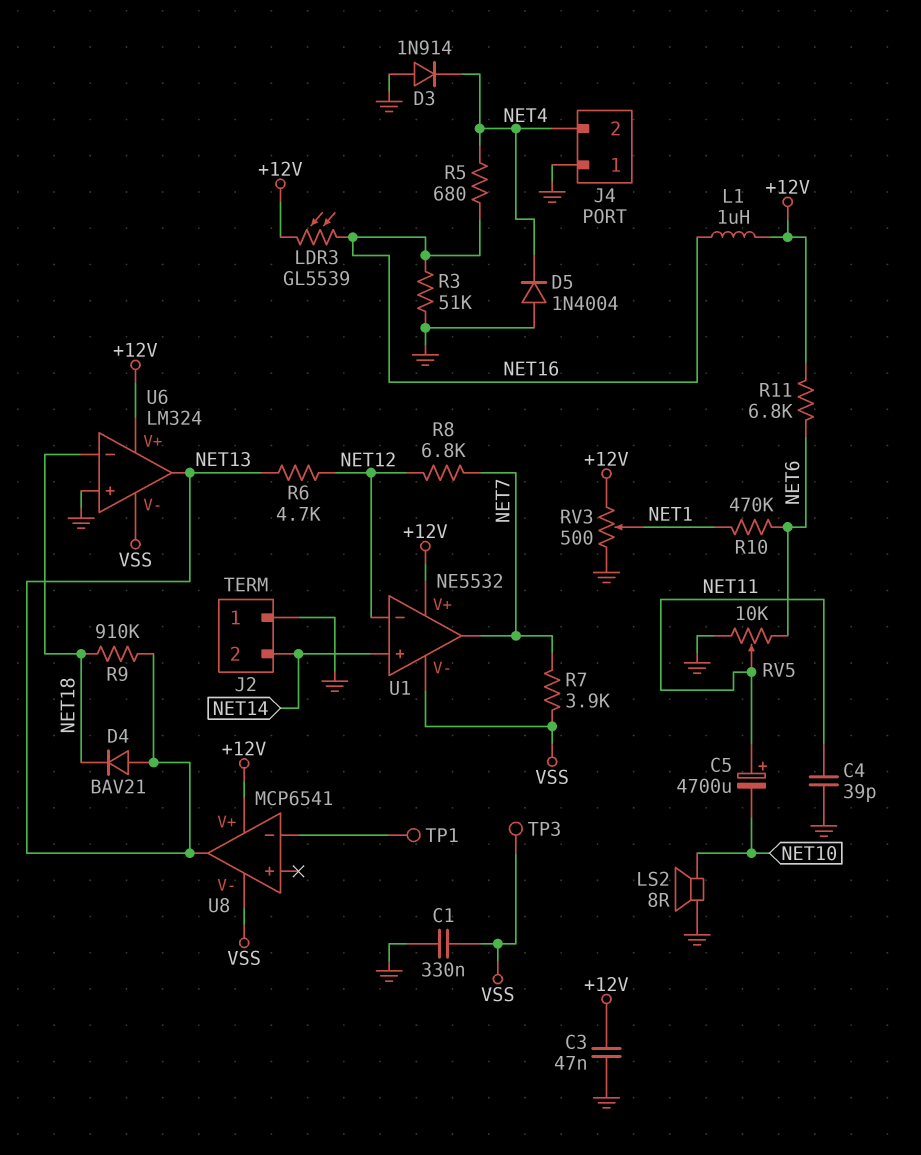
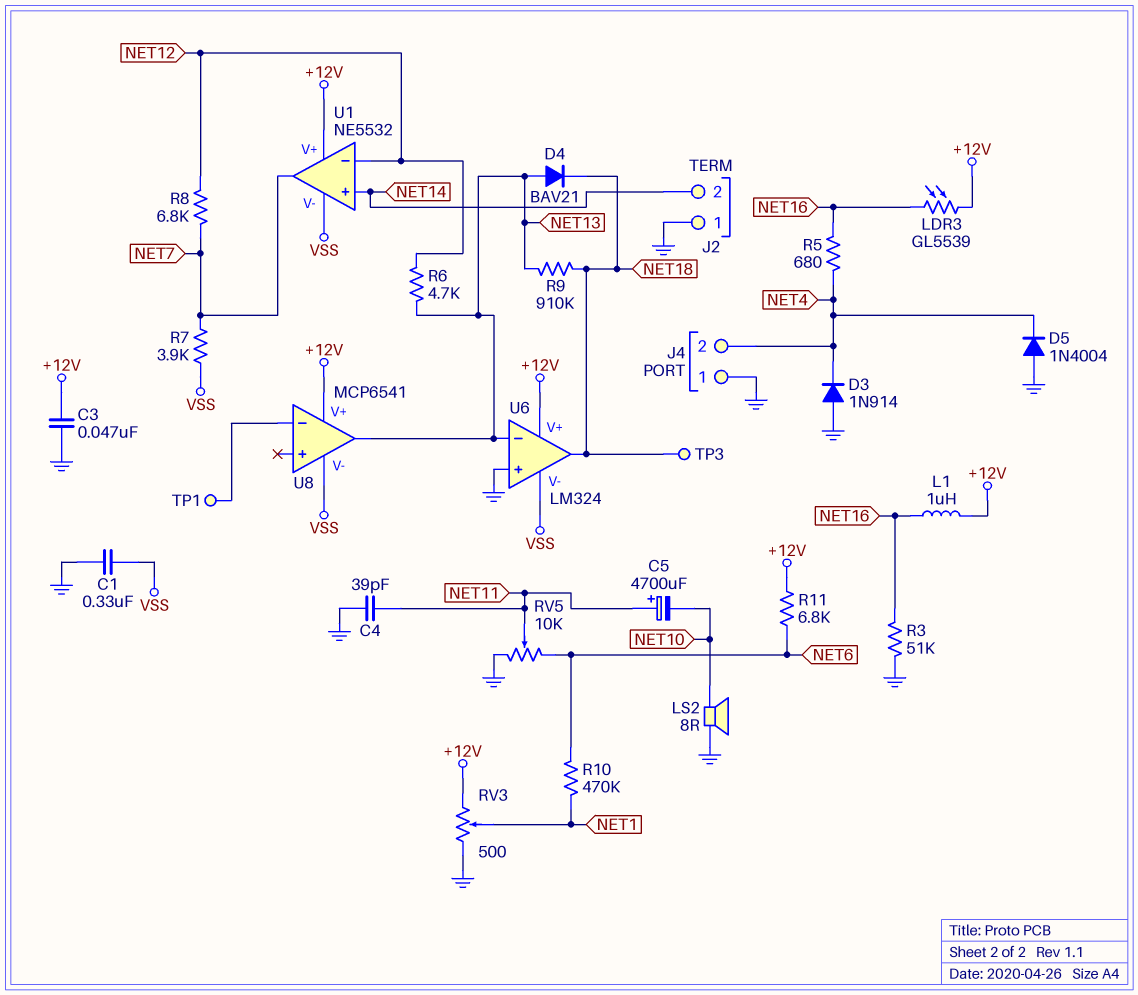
TP3: test point (VSS) -> test point (NET18)
U6 pin in-: NET18 -> NET13
U6 pin out: NET13 -> NET18

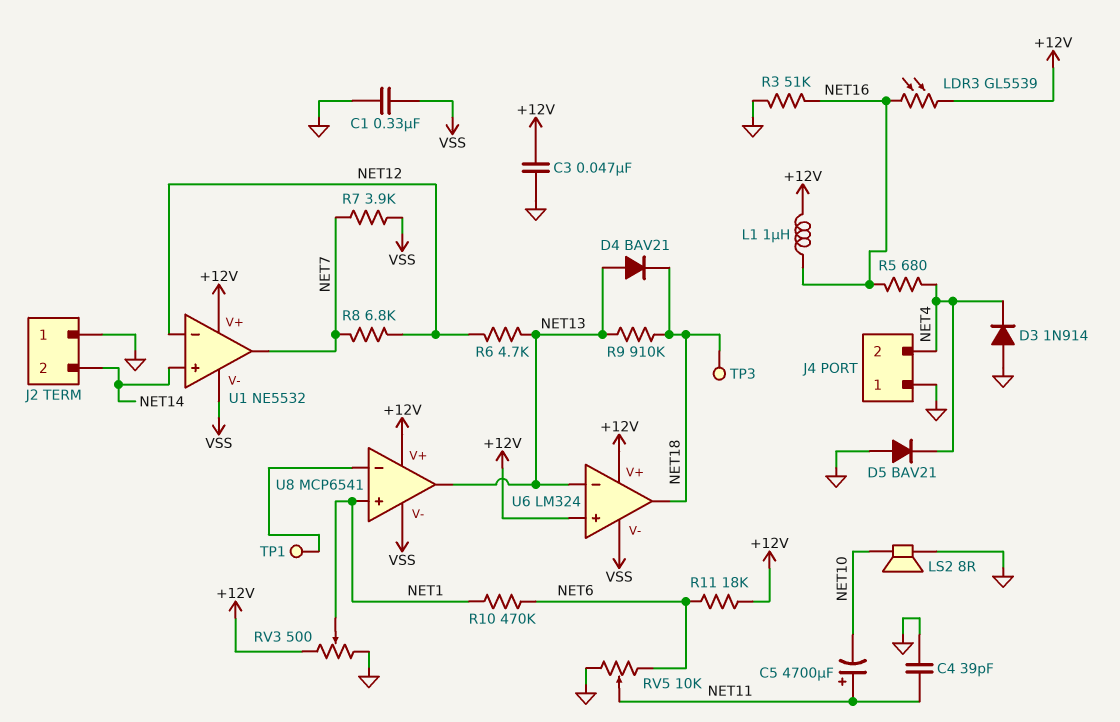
D5: diode 1N4004 (A GND, K NET4) -> diode BAV21 (A GND, K NET4)
R11: 6.8k (+12V, NET6) -> 18k (+12V, NET6)
U6 pin in+: GND -> +12V
U8 pin in+: none -> NET1

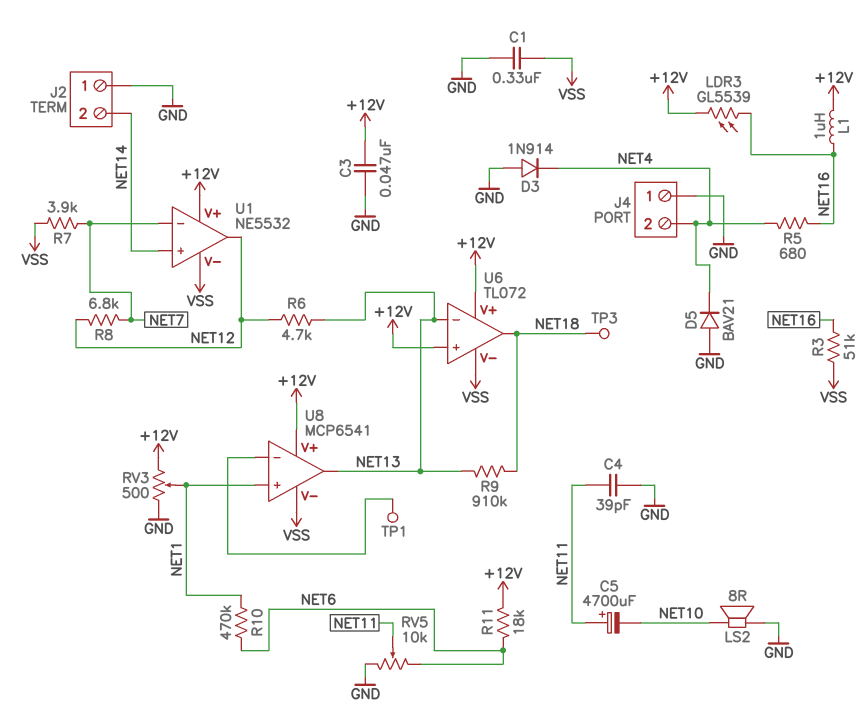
D4: diode BAV21 (A NET13, K NET18) -> none
R3: 51k (GND, NET16) -> 51k (NET16, VSS)
U1 pin in-: NET12 -> NET7
U1 pin out: NET7 -> NET12
U6: LM324 -> TL072

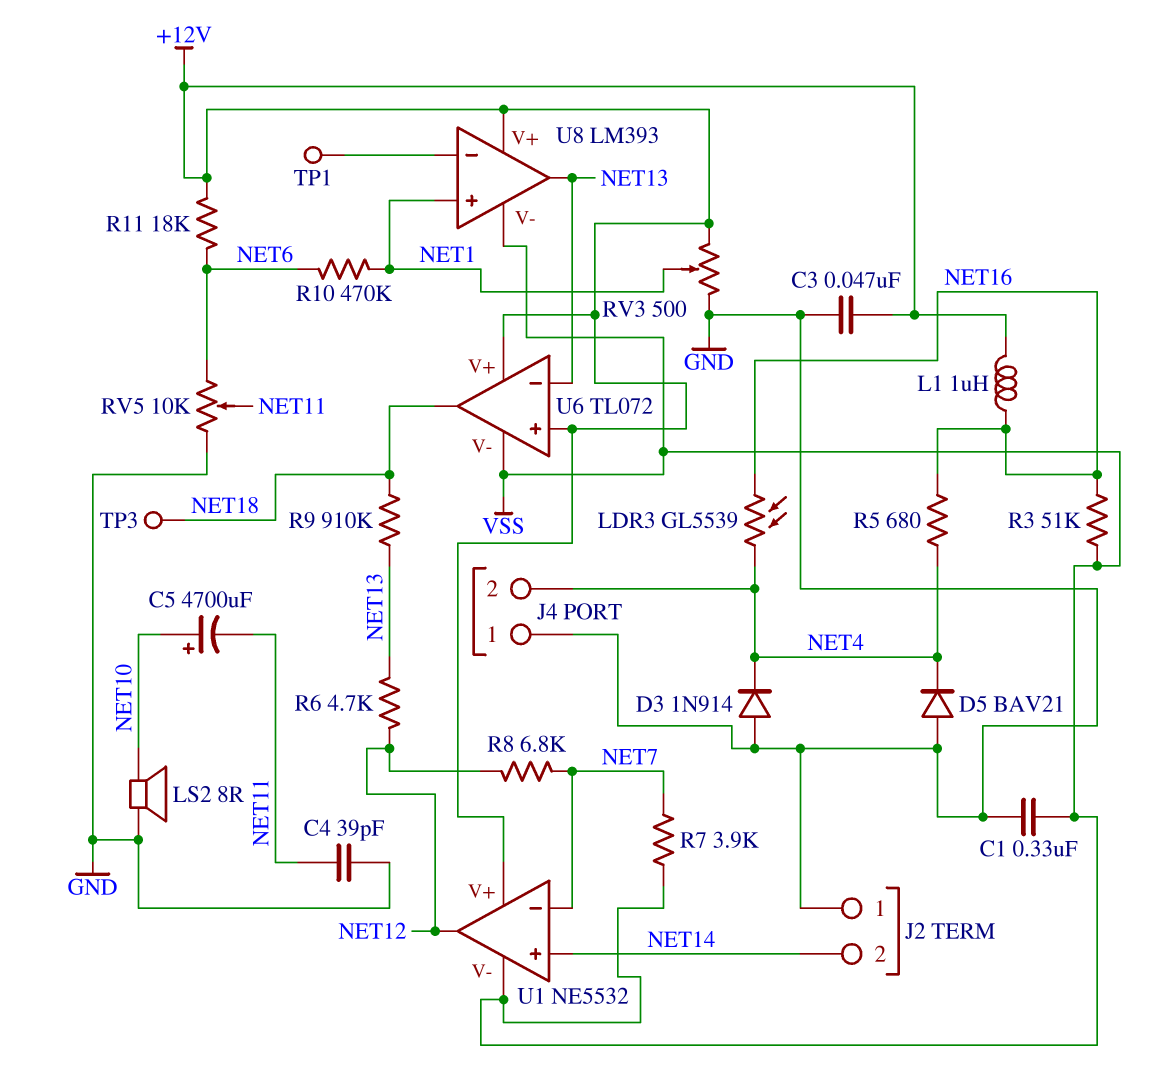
C5: 4700uF (plus NET11, minus NET10) -> 4700uF (plus NET10, minus NET11)
LDR3: GL5539 (+12V, NET16) -> GL5539 (NET4, NET16)
U8: MCP6541 -> LM393

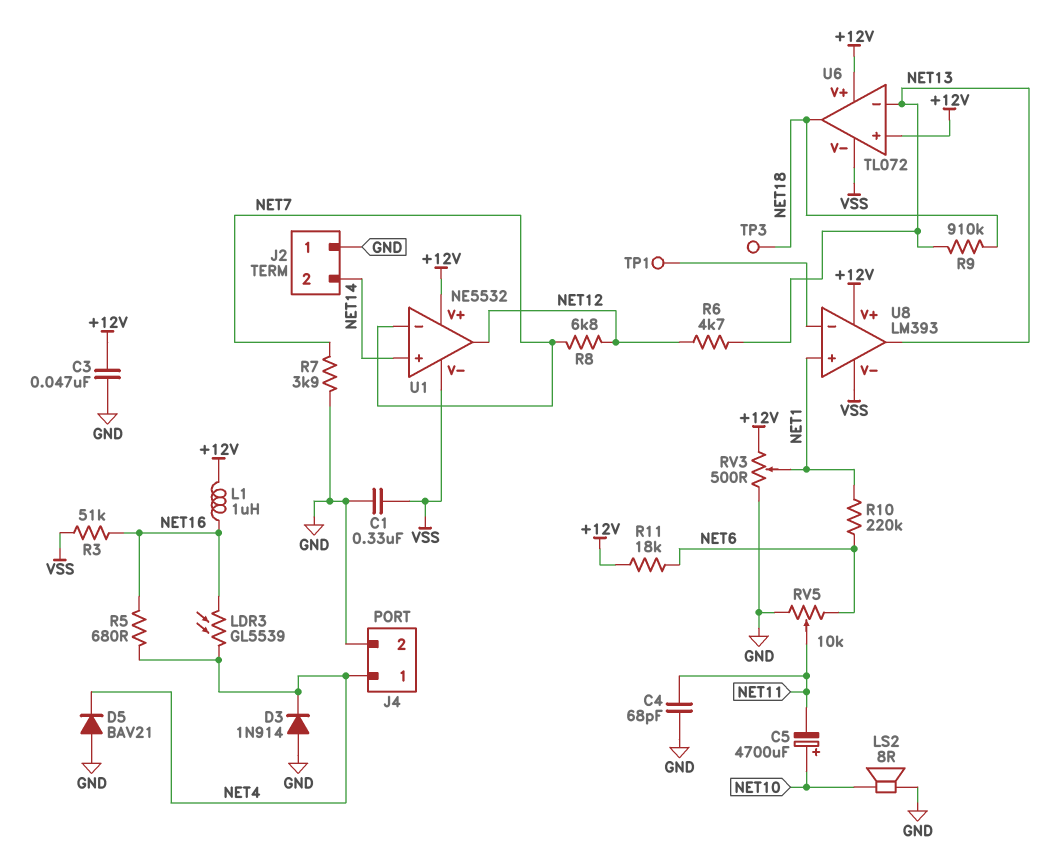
C4: 39pF (GND, NET11) -> 68pF (GND, NET11)
J4 pin 1: GND -> NET4
J4 pin 2: NET4 -> GND
R7: 3.9k (NET7, VSS) -> 3.9k (GND, NET7)
R10: 470k (NET1, NET6) -> 220k (NET1, NET6)

